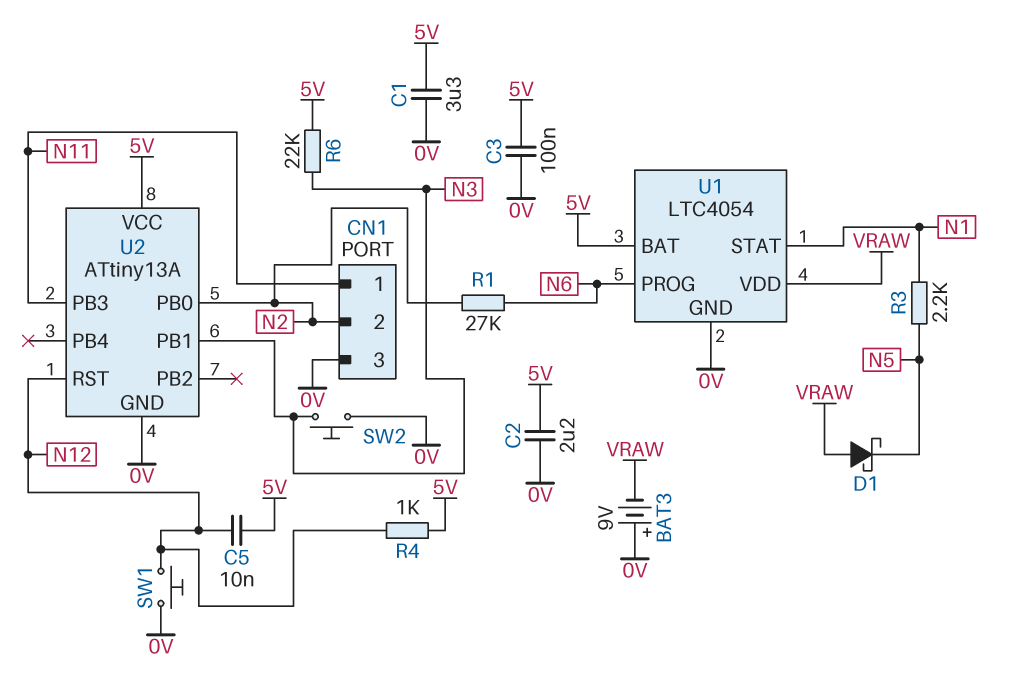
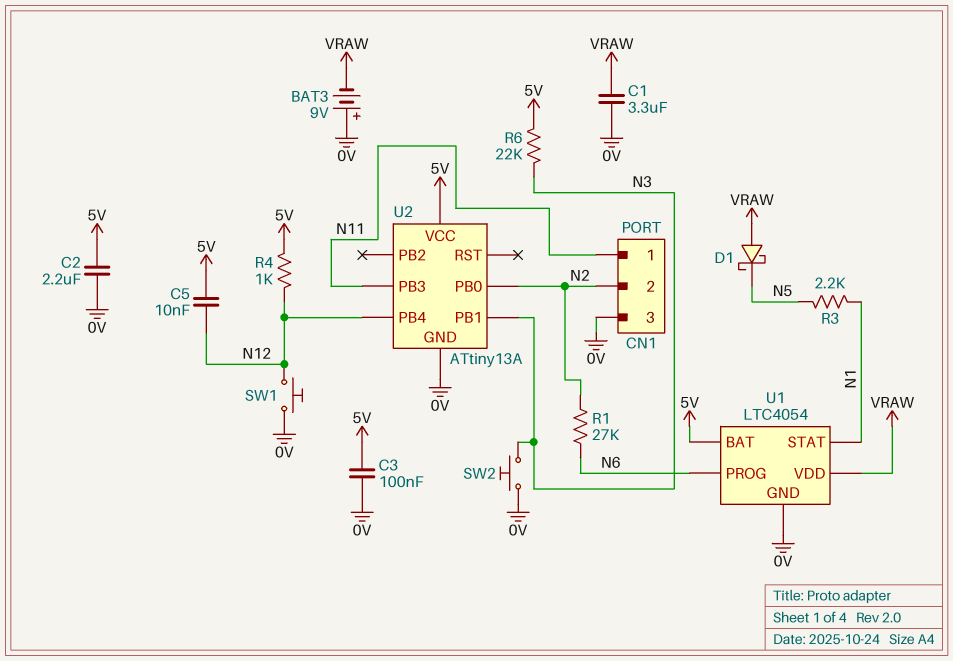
C1: 3.3uF (0V, 5V) -> 3.3uF (0V, VRAW)
U2 pin PB4: none -> N12
U2 pin RST: N12 -> none

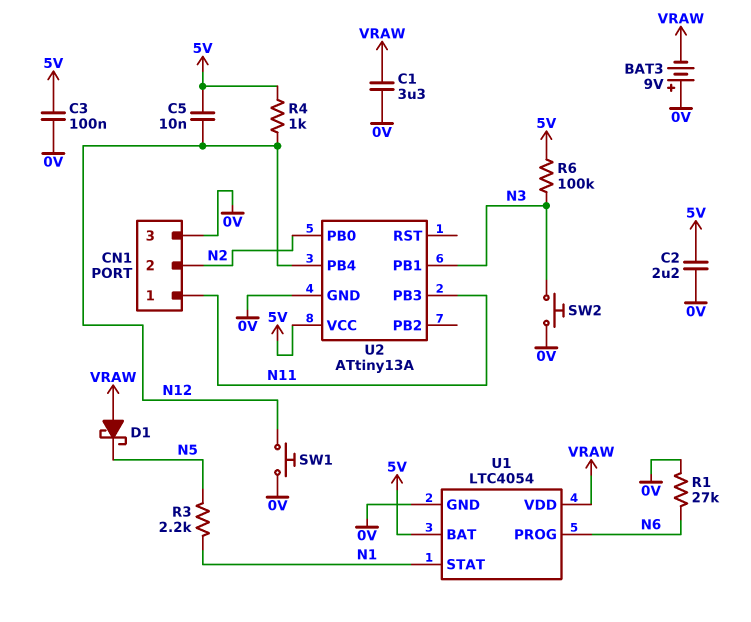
R1: 27k (N2, N6) -> 27k (0V, N6)
R6: 22k (5V, N3) -> 100k (5V, N3)

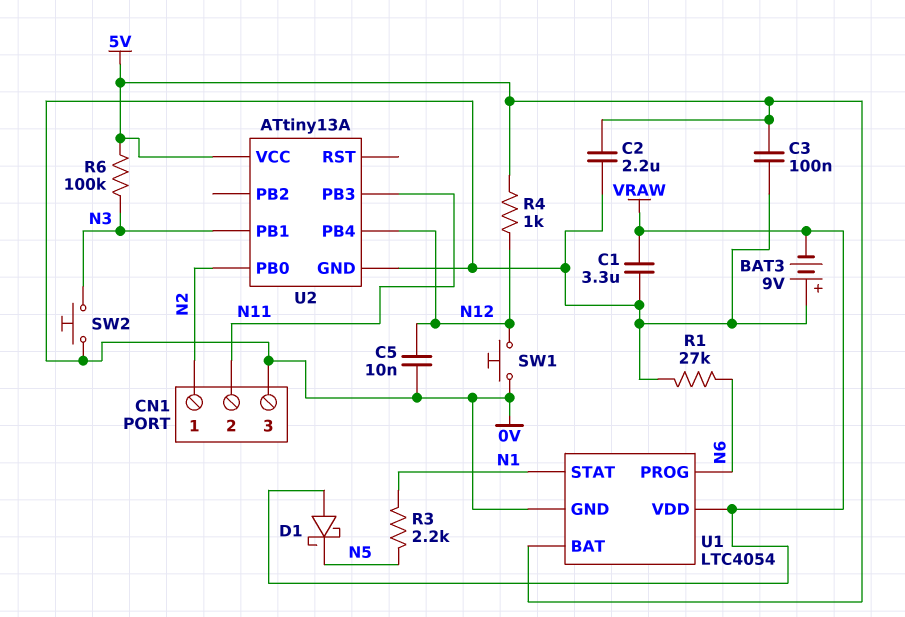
C5: 10nF (5V, N12) -> 10nF (0V, N12)
CN1 pin 1: N11 -> N2
CN1 pin 2: N2 -> N11

